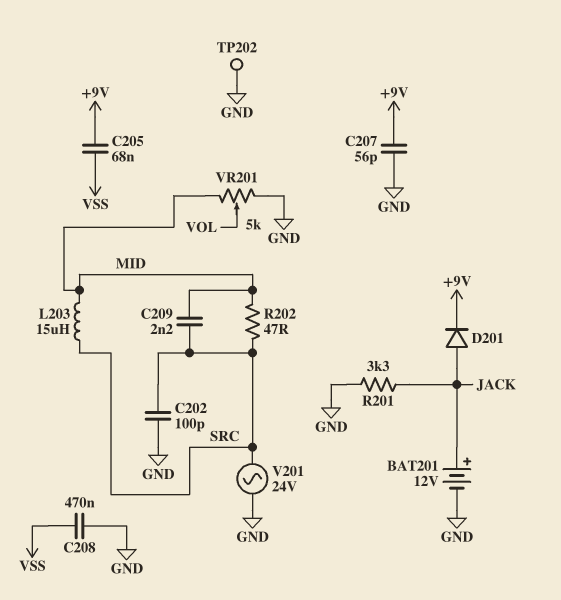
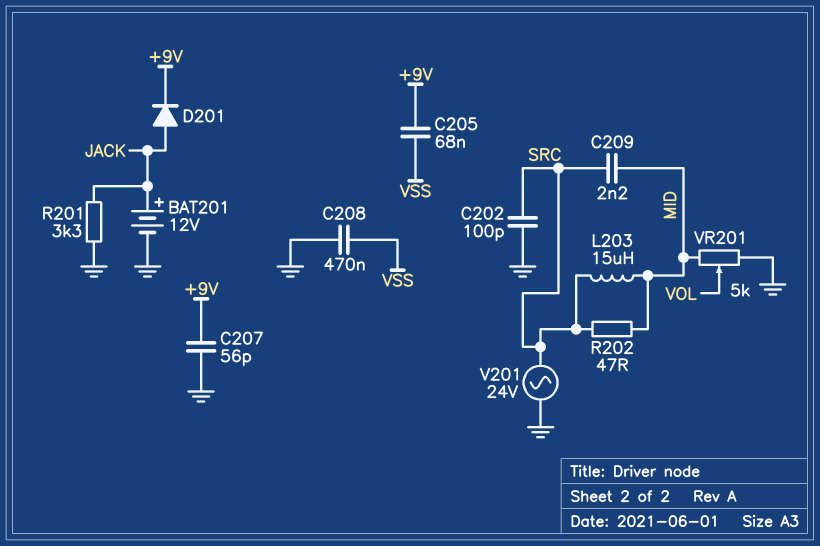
TP202: test point (GND) -> none

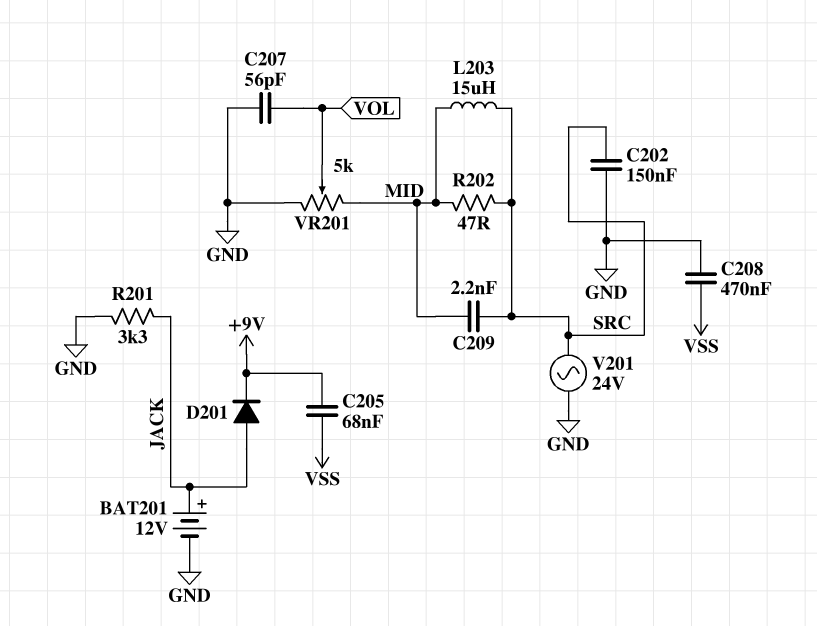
C202: 100pF (GND, SRC) -> 150nF (GND, SRC)
C207: 56pF (+9V, GND) -> 56pF (GND, VOL)

